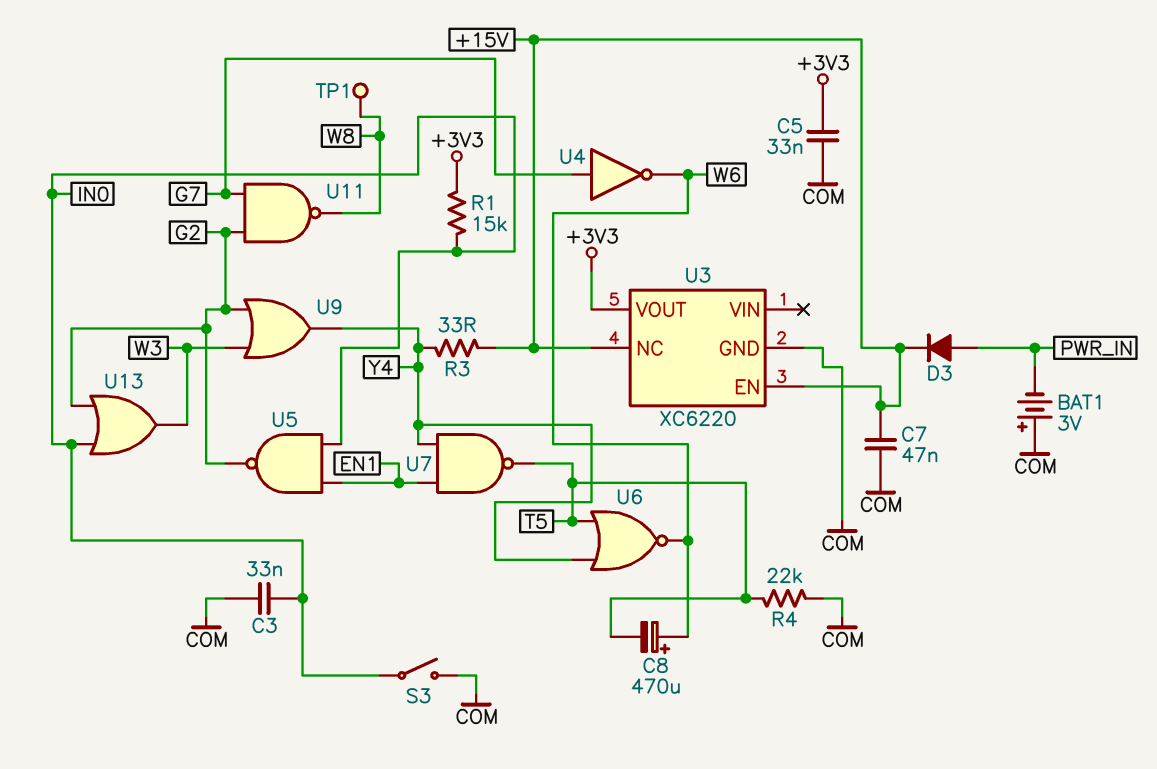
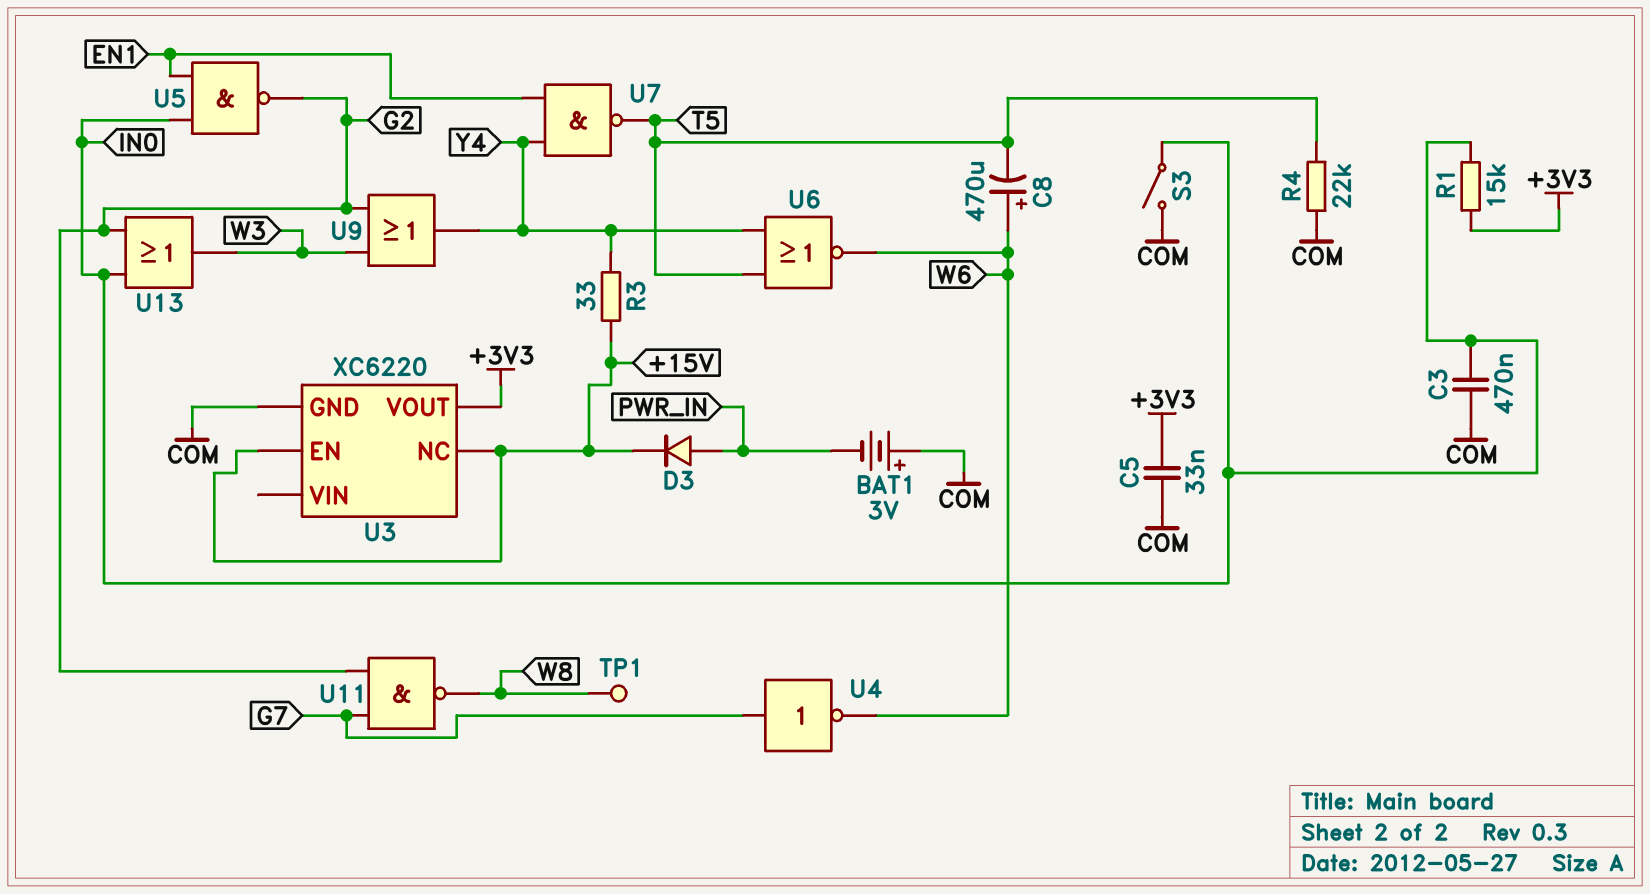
C3: 33nF (COM, IN0) -> 470nF (COM, IN0)
C7: 47nF (+15V, COM) -> none

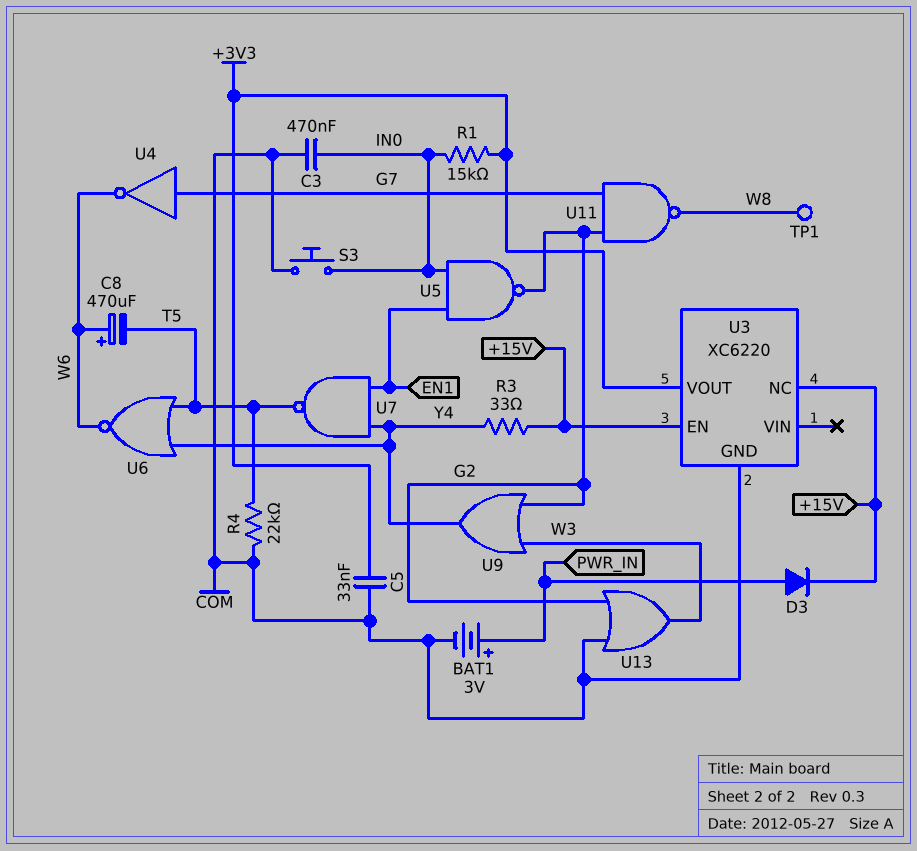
BAT1: 3V (plus COM, minus PWR_IN) -> 3V (plus PWR_IN, minus COM)
S3: switch (COM, IN0) -> button (COM, IN0)
U13: OR (in G2, in IN0, out W3) -> OR (in COM, in G2, out W3)

